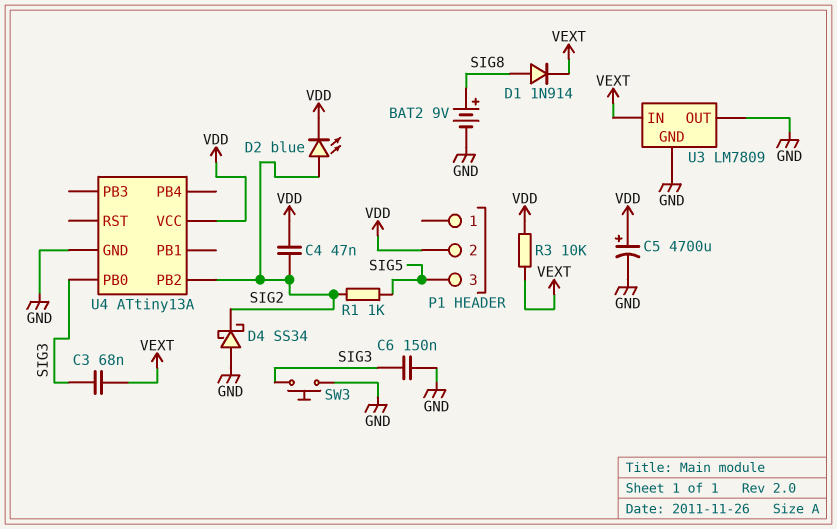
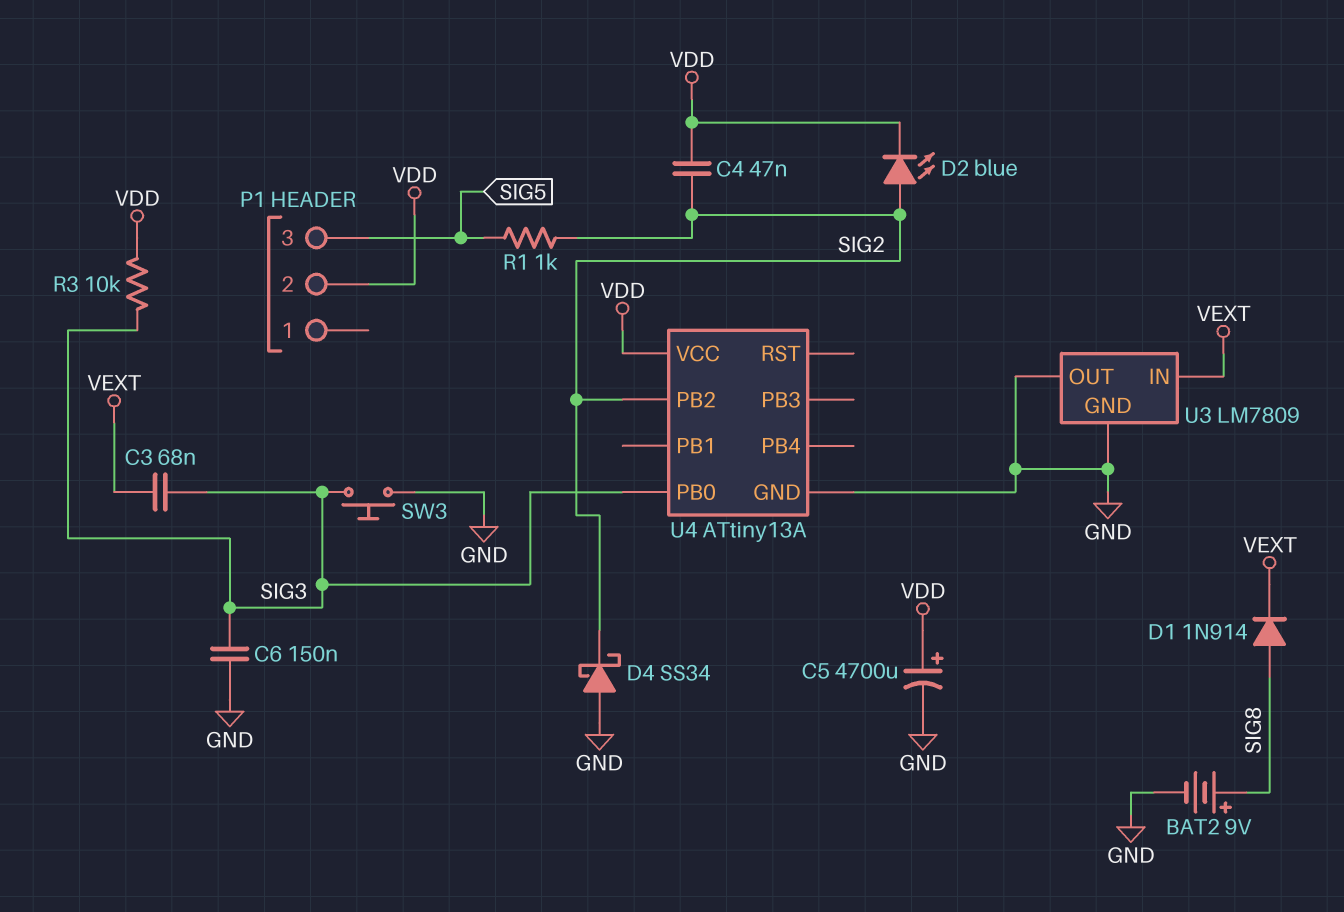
R3: 10k (VDD, VEXT) -> 10k (SIG3, VDD)

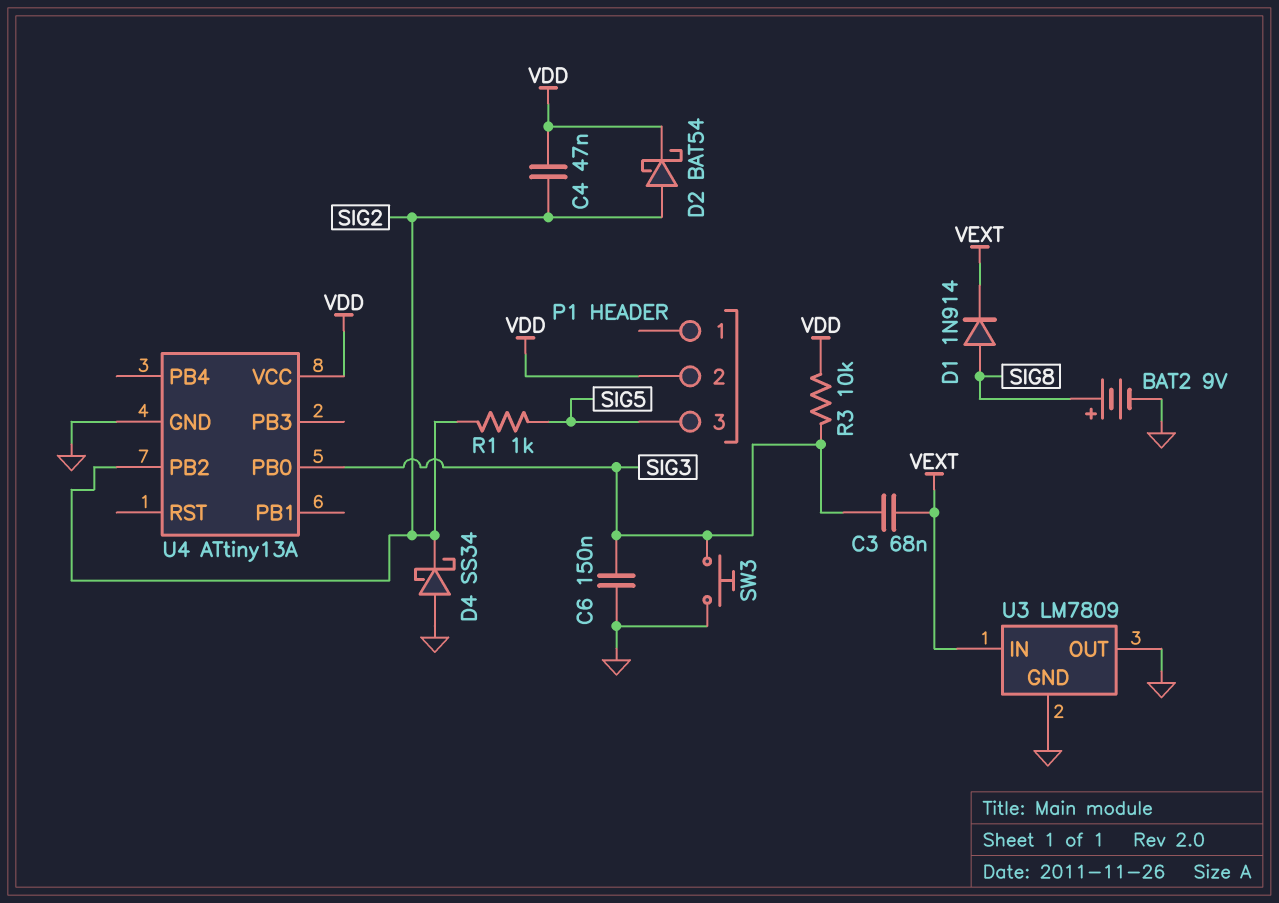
C5: 4700uF (plus VDD, minus GND) -> none
D2: LED blue (A SIG2, K VDD) -> schottky BAT54 (A SIG2, K VDD)

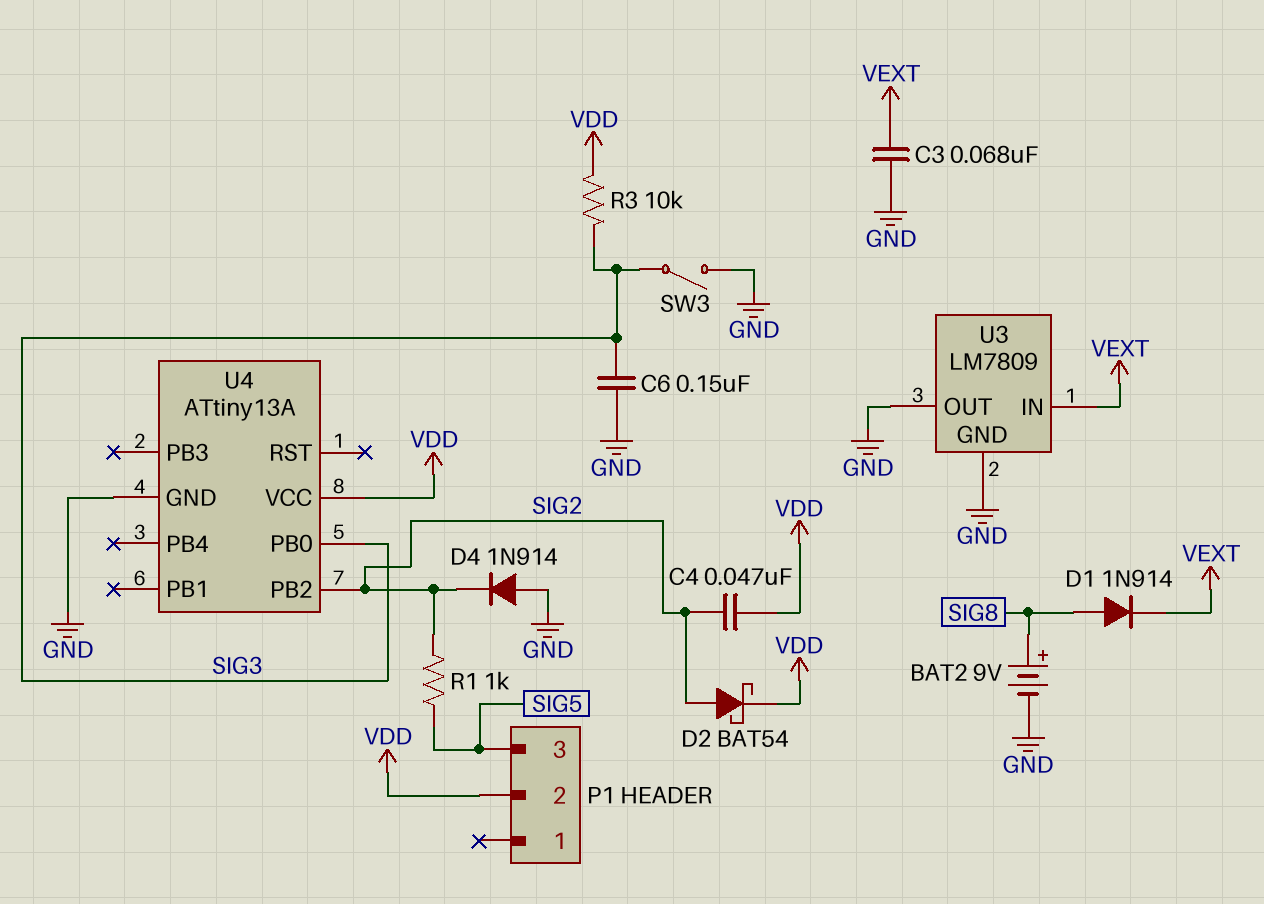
C3: 68nF (SIG3, VEXT) -> 68nF (GND, VEXT)
D4: schottky SS34 (A GND, K SIG2) -> diode 1N914 (A GND, K SIG2)
SW3: button (GND, SIG3) -> switch (GND, SIG3)

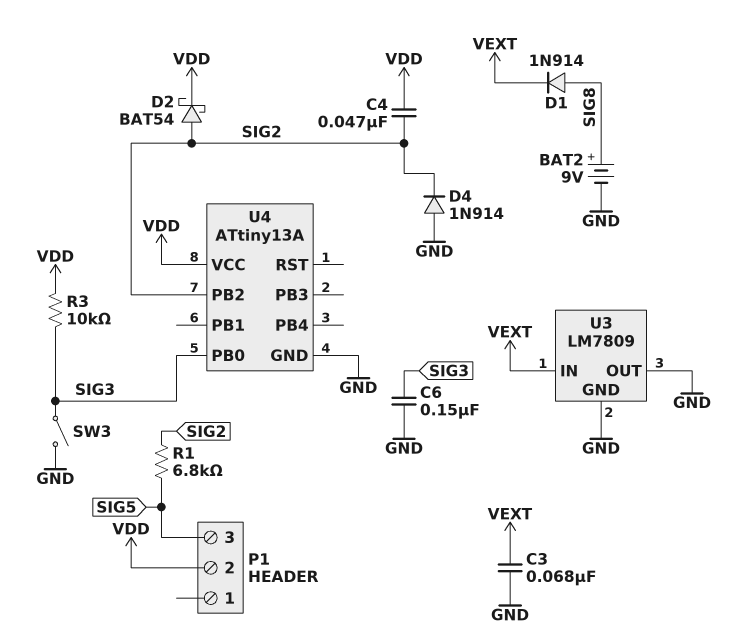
R1: 1k (SIG2, SIG5) -> 6.8k (SIG2, SIG5)

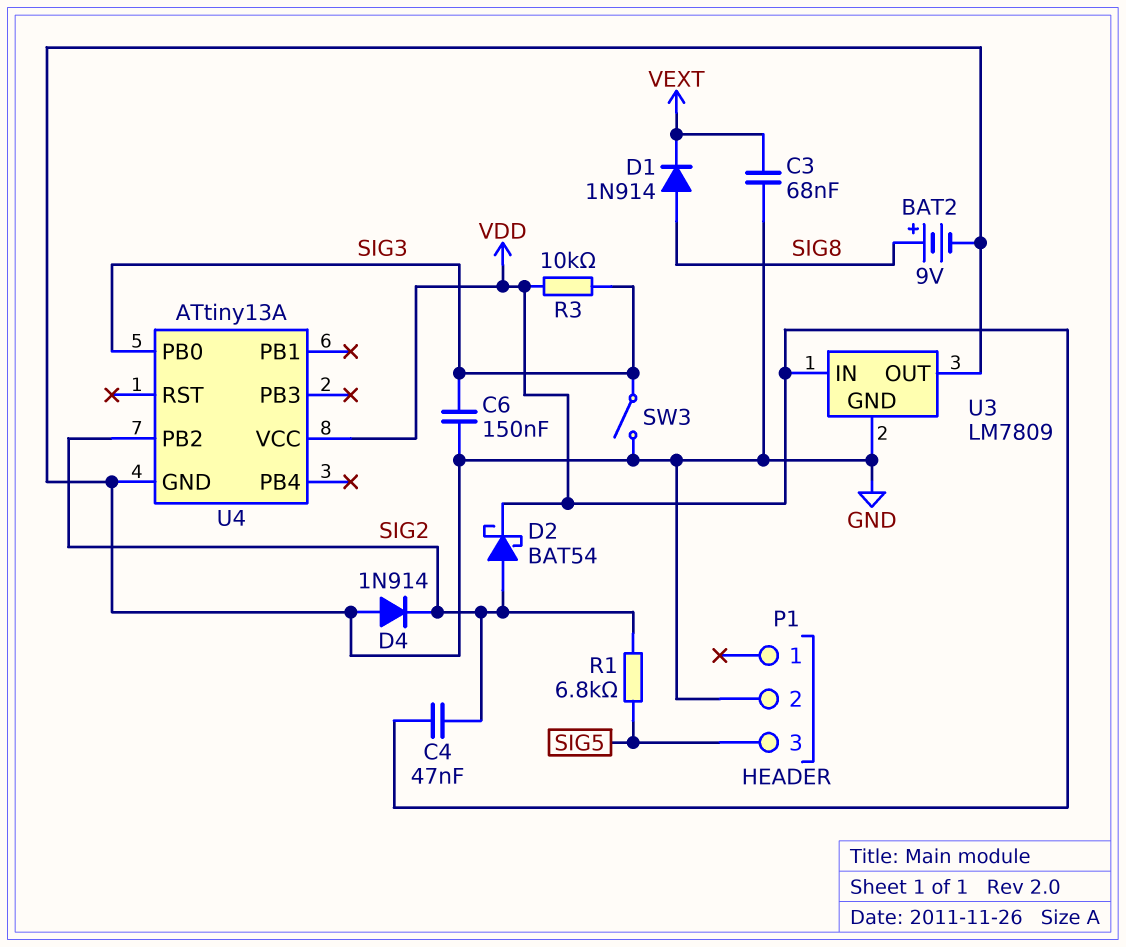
P1 pin 2: VDD -> GND
U3 pin IN: VEXT -> VDD

